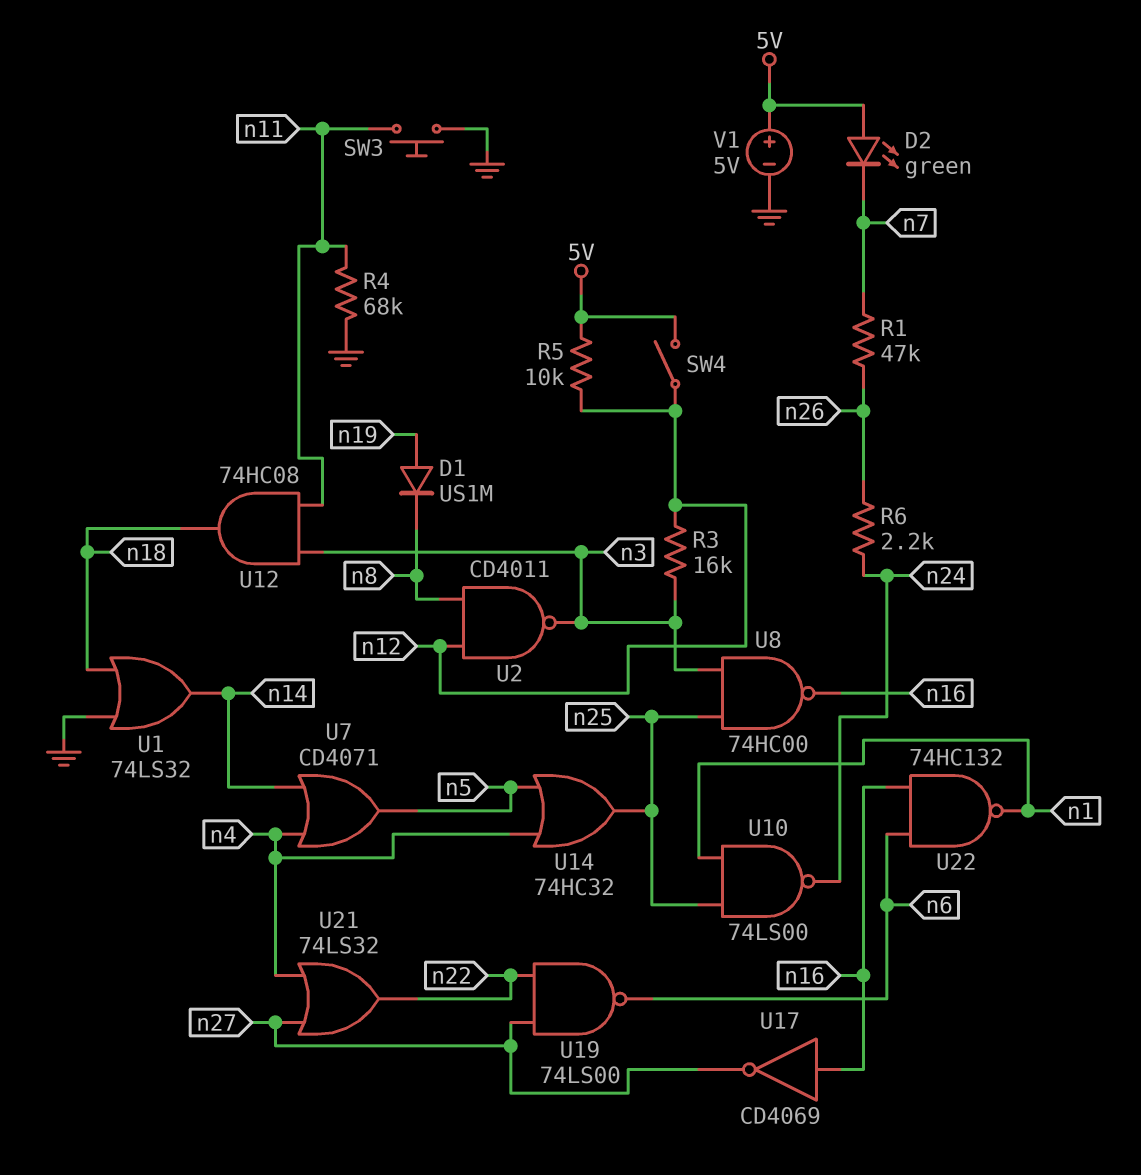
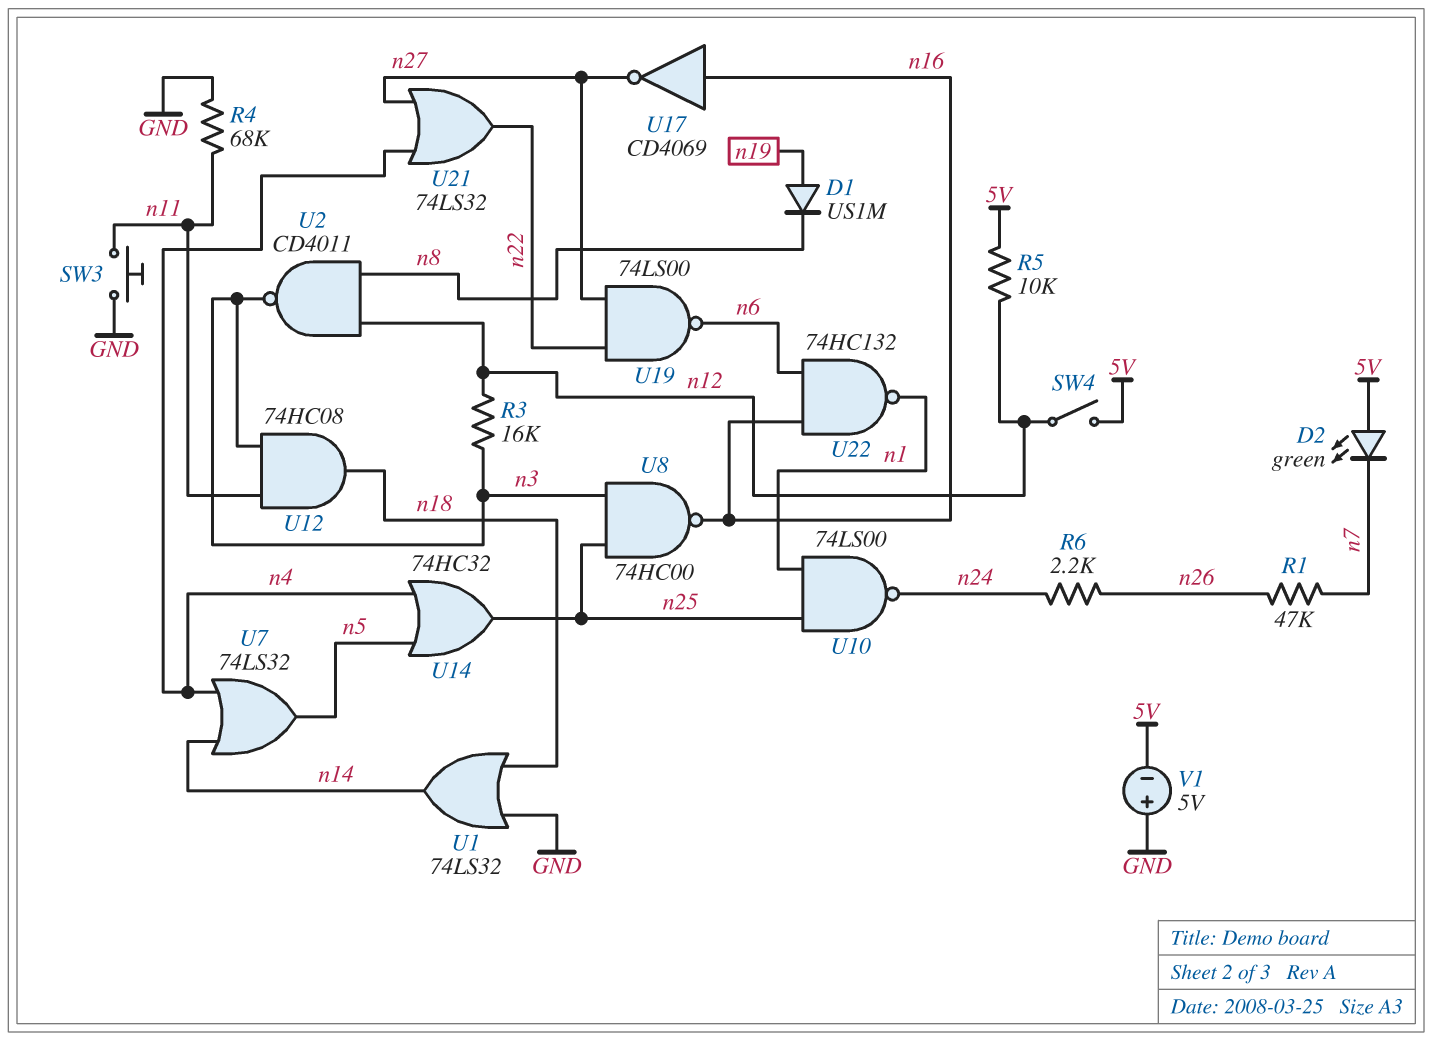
U7: OR CD4071 (in n4, in n14, out n5) -> OR 74LS32 (in n4, in n14, out n5)
V1: 5V (plus 5V, minus GND) -> 5V (plus GND, minus 5V)

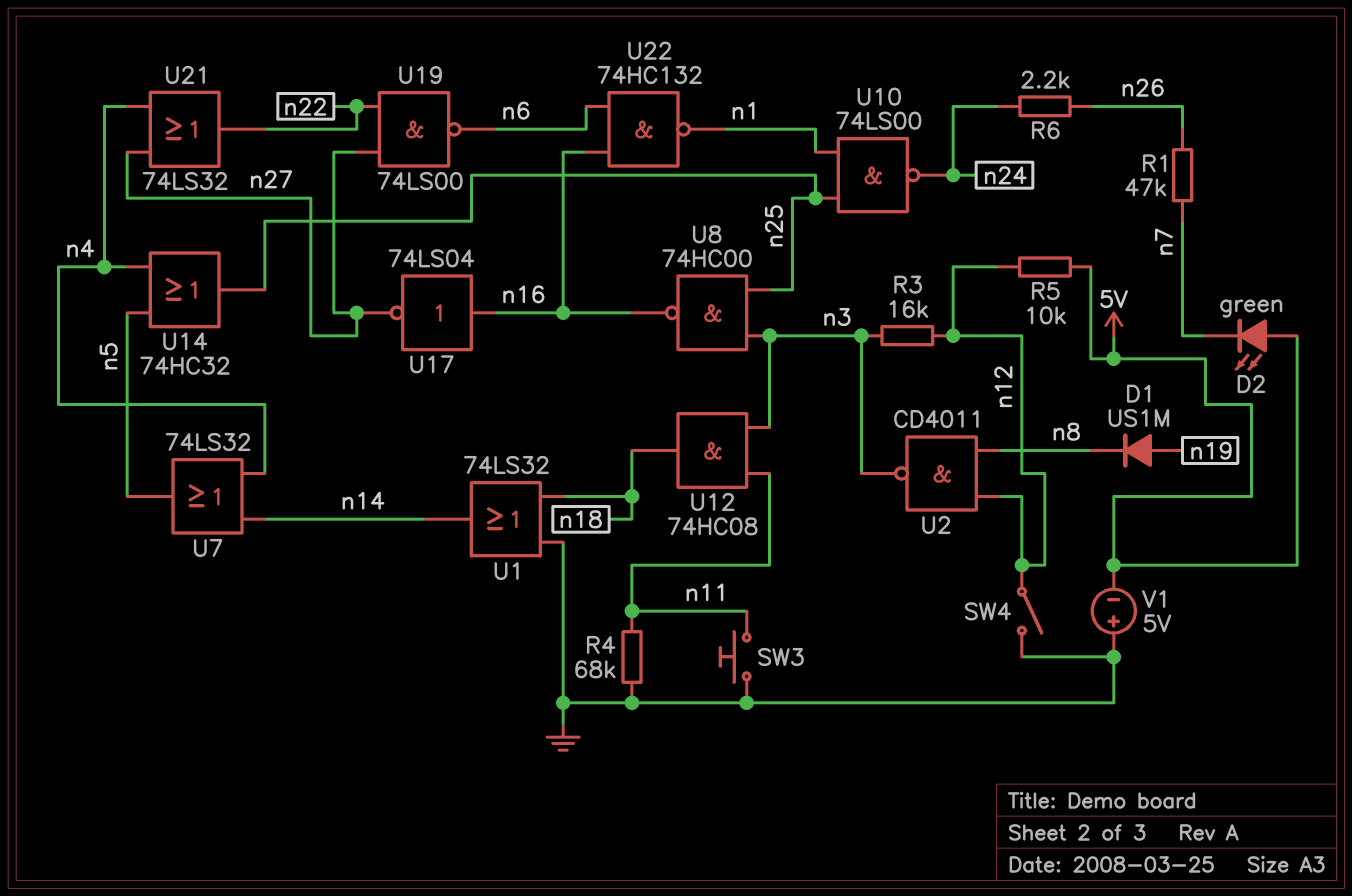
SW4: switch (5V, n12) -> switch (GND, n12)
U17: NOT CD4069 (in n16, out n27) -> NOT 74LS04 (in n16, out n27)

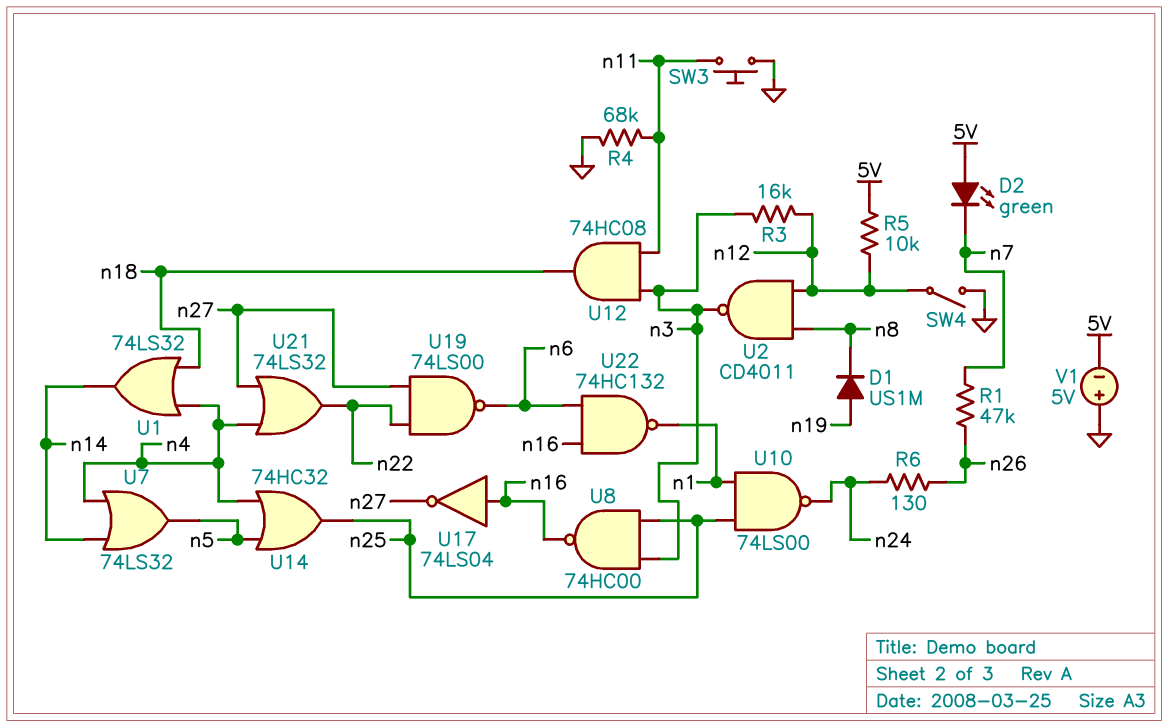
R6: 2.2k (n24, n26) -> 130 (n24, n26)
U1: OR 74LS32 (in GND, in n18, out n14) -> OR 74LS32 (in n4, in n18, out n14)

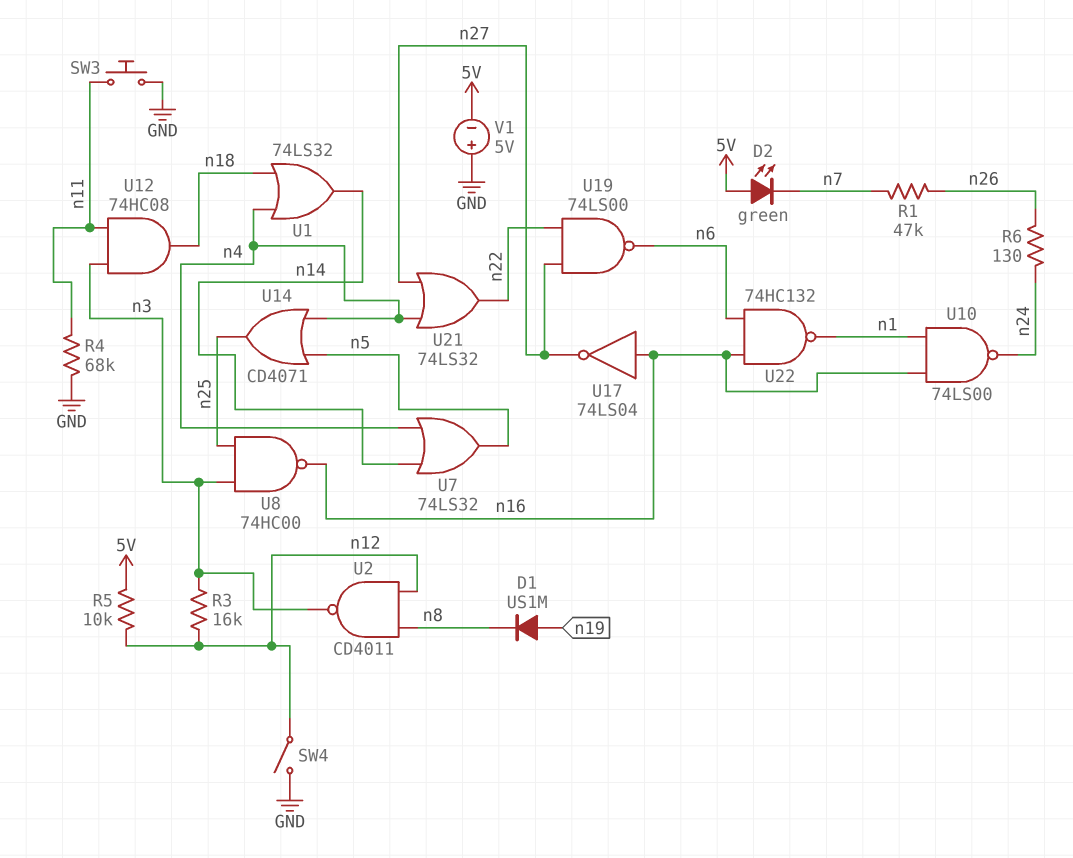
U10: NAND 74LS00 (in n1, in n25, out n24) -> NAND 74LS00 (in n1, in n16, out n24)
U14: OR 74HC32 (in n4, in n5, out n25) -> OR CD4071 (in n4, in n5, out n25)

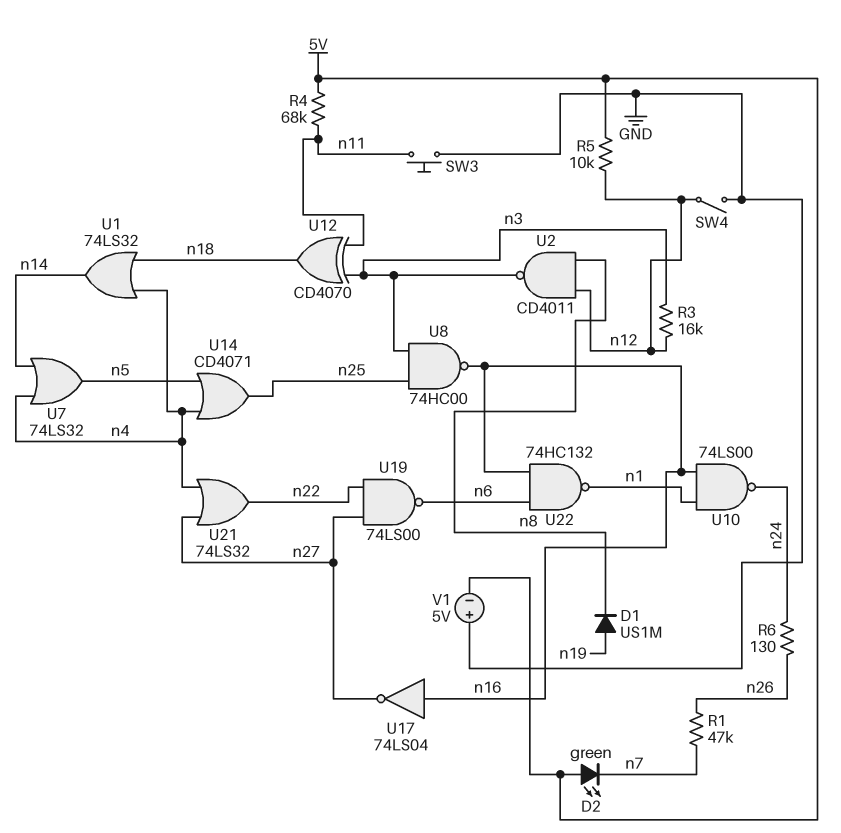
R4: 68k (GND, n11) -> 68k (5V, n11)
U12: AND 74HC08 (in n3, in n11, out n18) -> XOR CD4070 (in n3, in n11, out n18)

